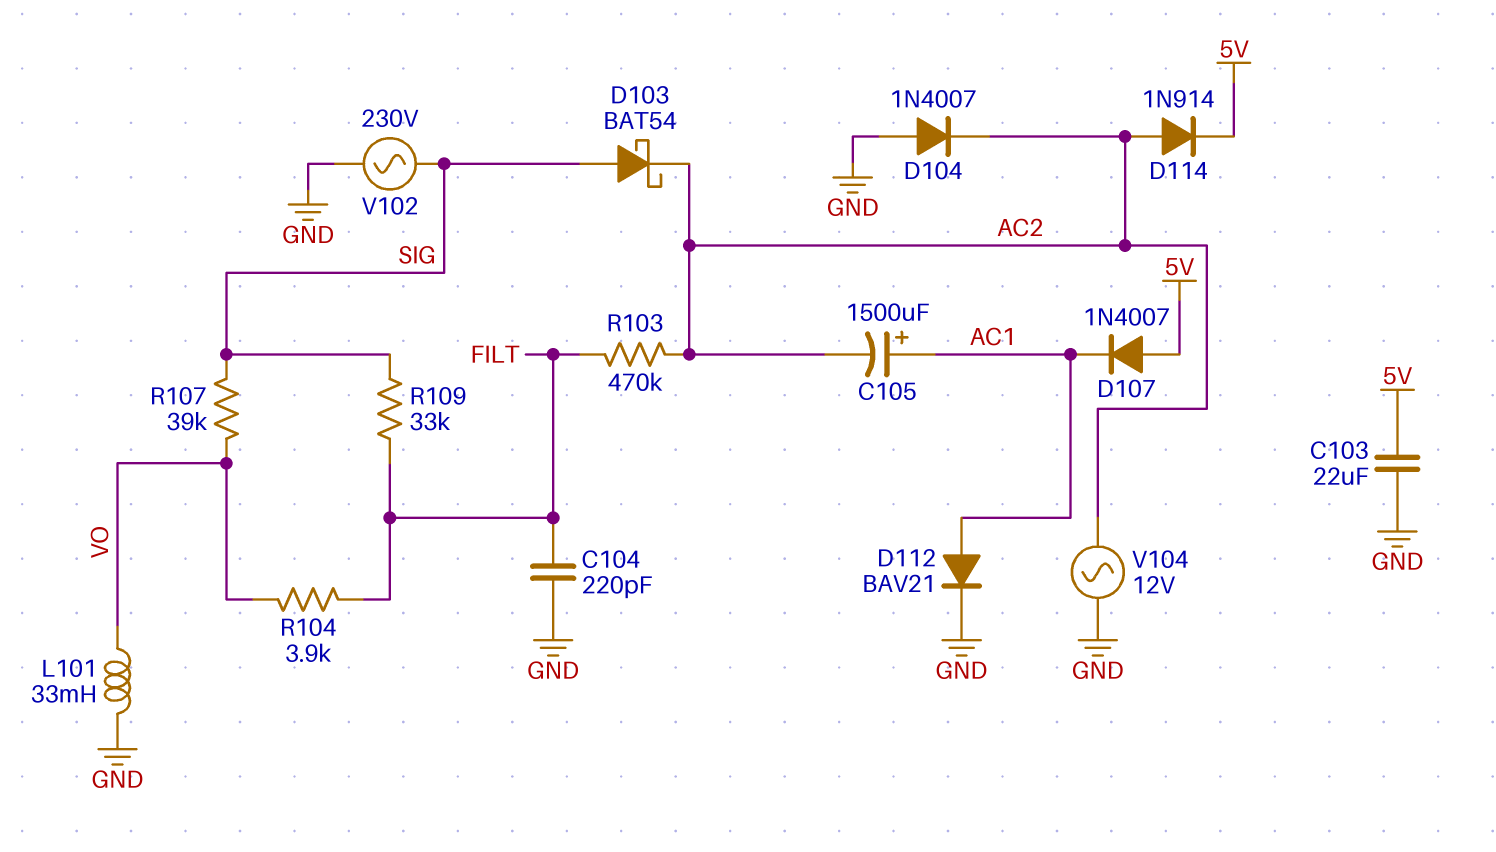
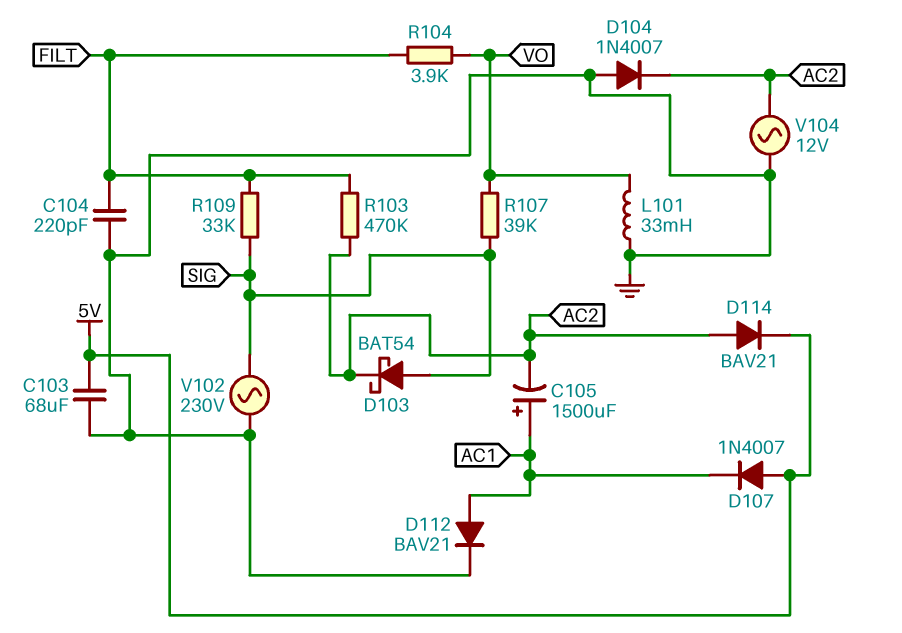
C103: 22uF (5V, GND) -> 68uF (5V, GND)
D114: diode 1N914 (A AC2, K 5V) -> diode BAV21 (A AC2, K 5V)

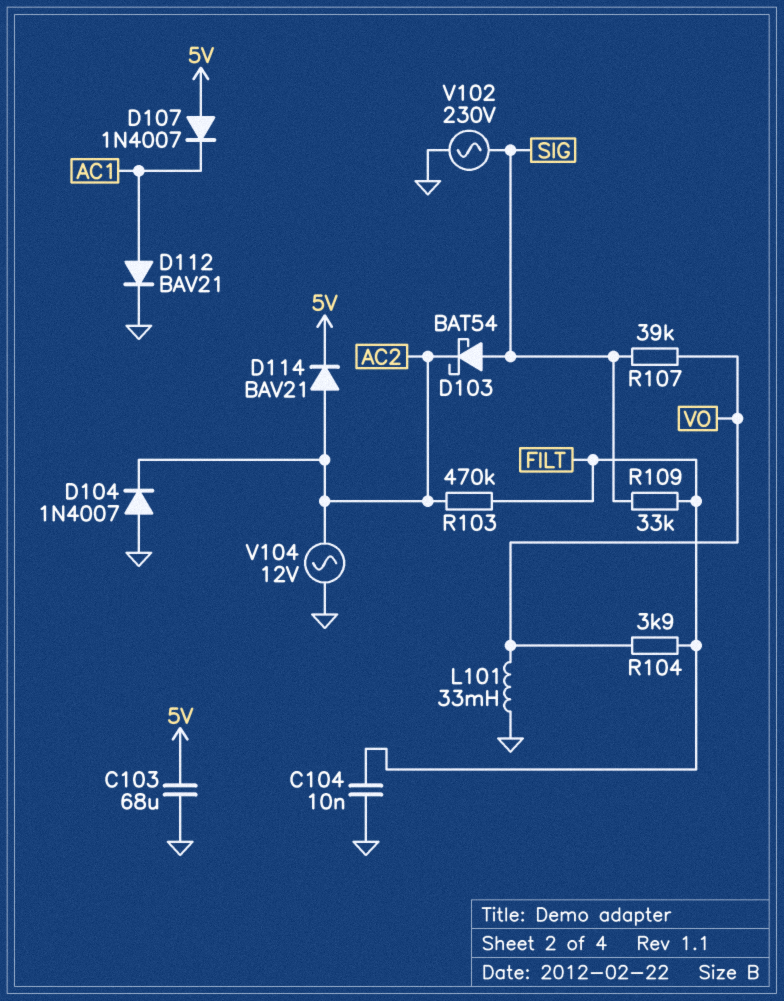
C104: 220pF (FILT, GND) -> 10nF (FILT, GND)
C105: 1500uF (plus AC1, minus AC2) -> none

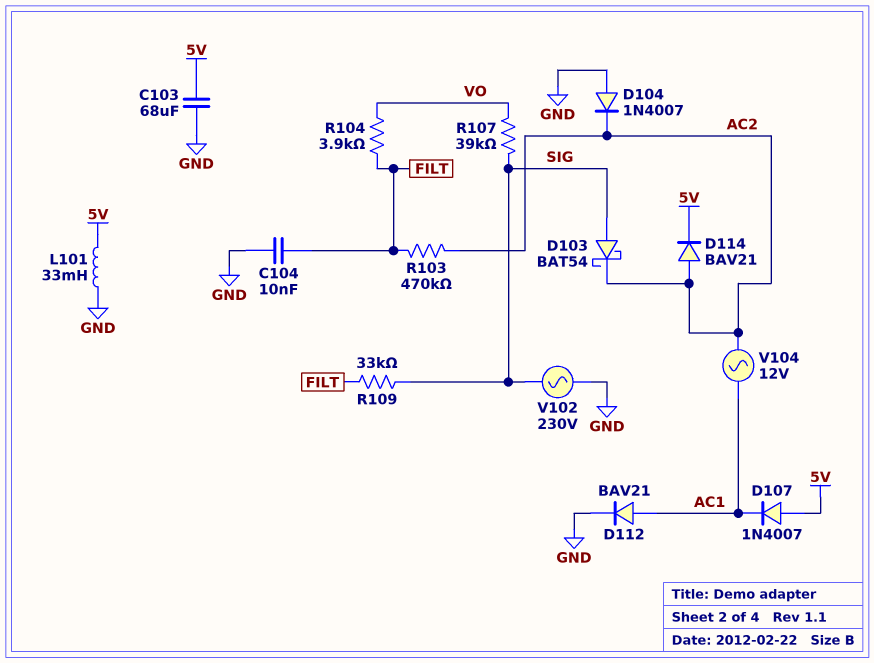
L101: 33mH (GND, VO) -> 33mH (5V, GND)
V104: AC 12V (AC2, GND) -> AC 12V (AC1, AC2)

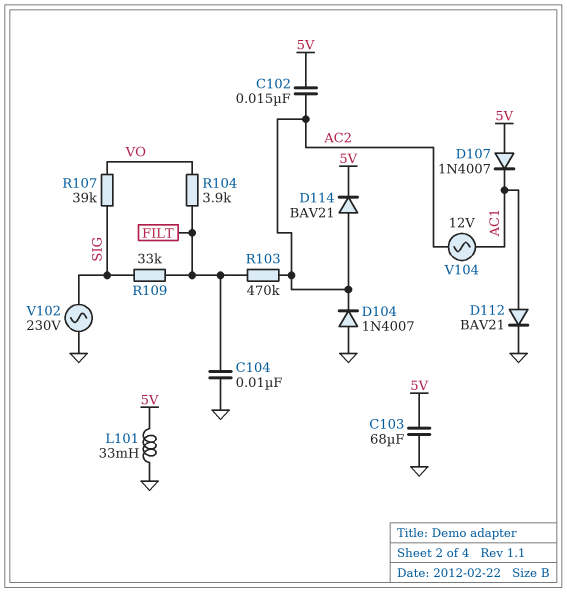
C102: none -> 15nF (5V, AC2)
D103: schottky BAT54 (A SIG, K AC2) -> none

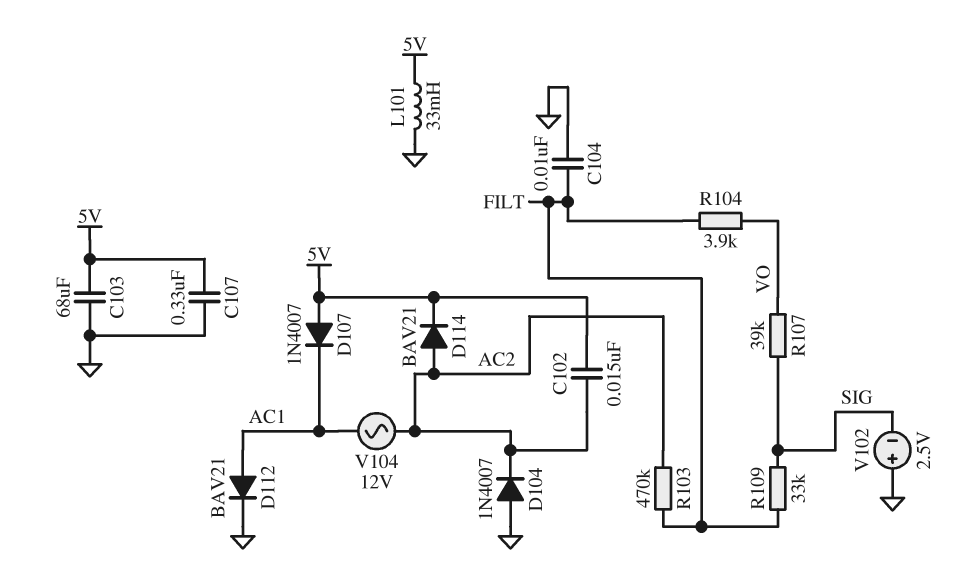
C107: none -> 330nF (5V, GND)
V102: AC 230V (GND, SIG) -> 2.5V (plus GND, minus SIG)

